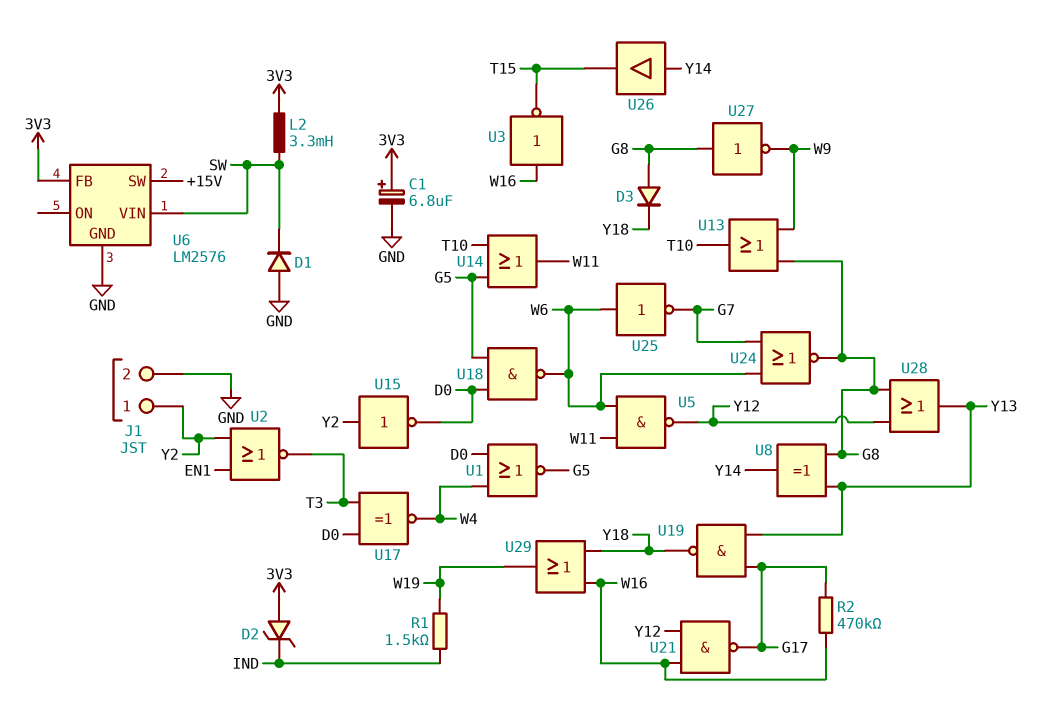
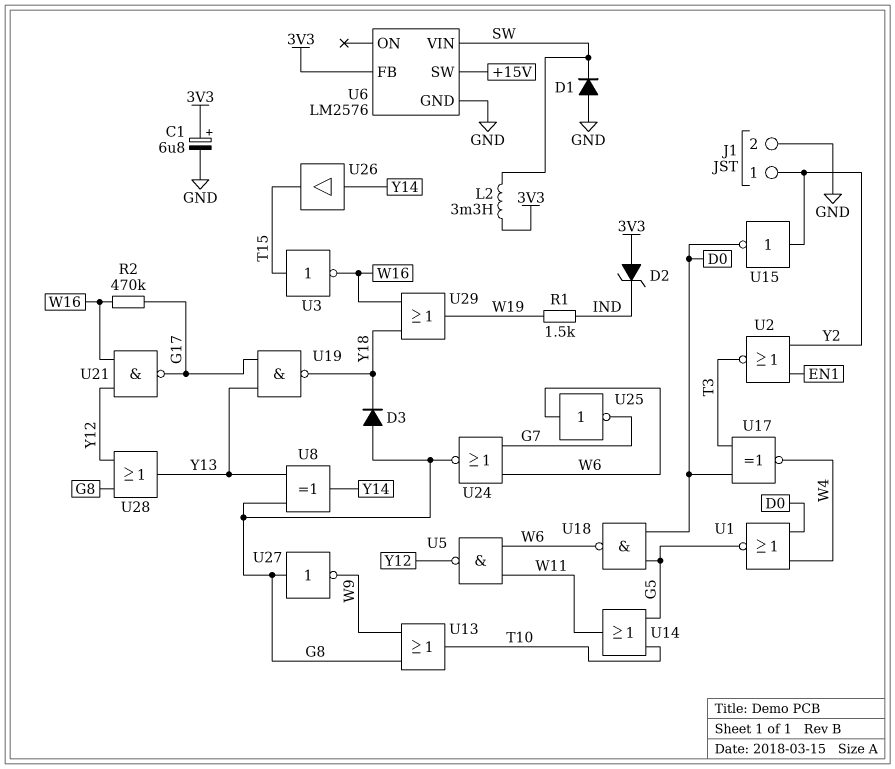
U3: NOT (in W16, out T15) -> NOT (in T15, out W16)

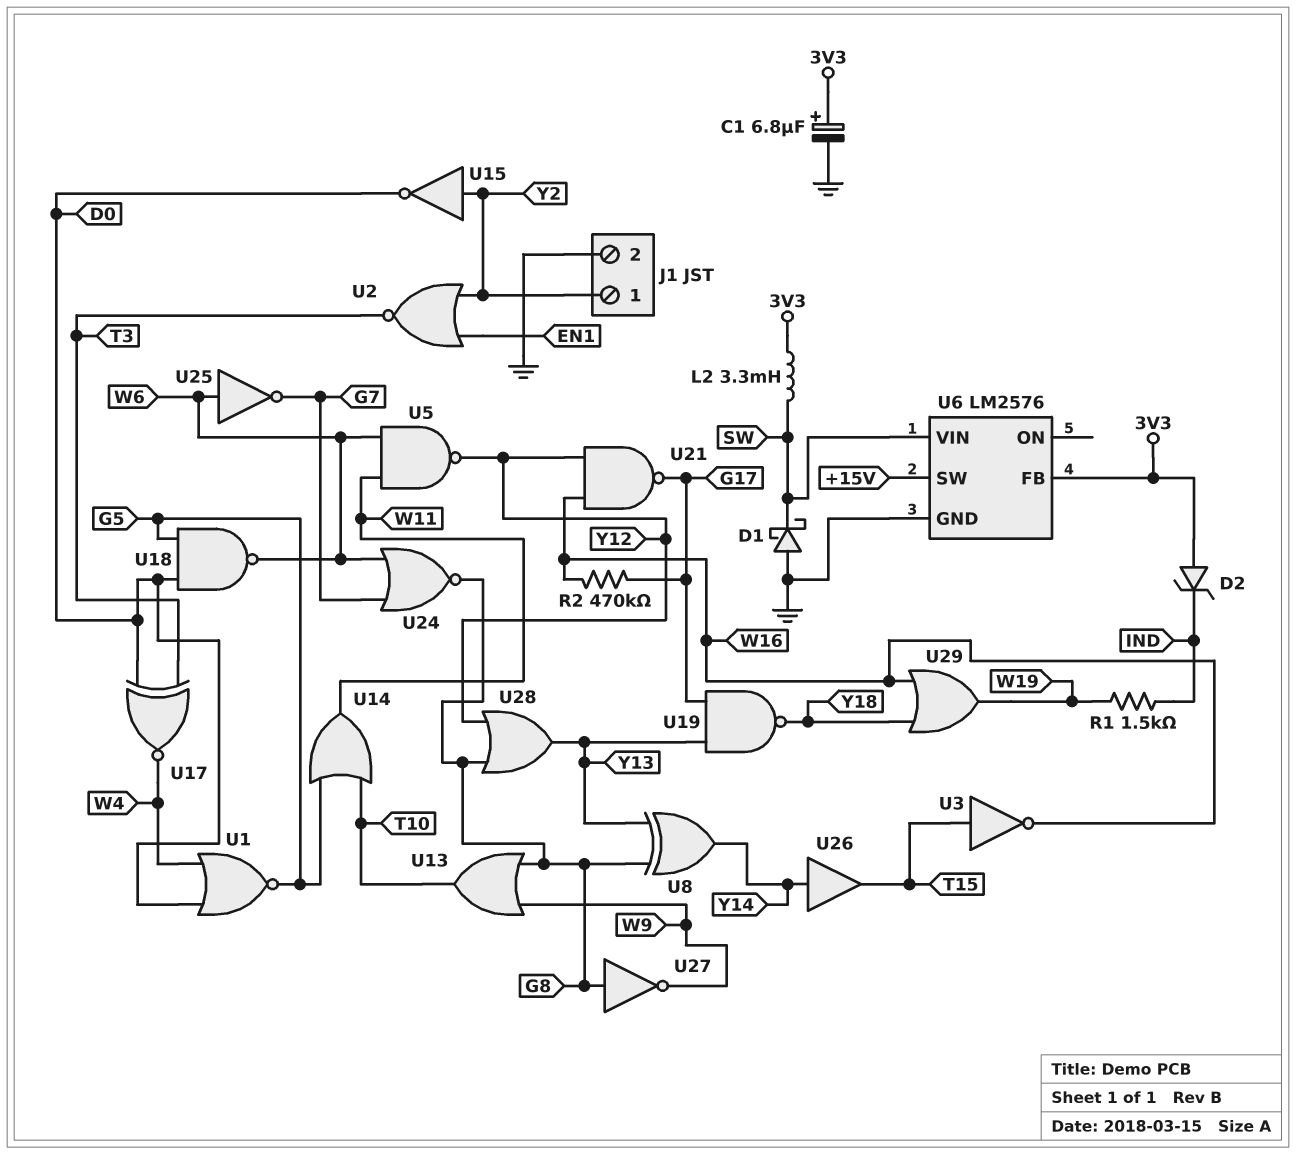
D1: diode (A GND, K SW) -> schottky (A GND, K SW)
D3: diode (A G8, K Y18) -> none

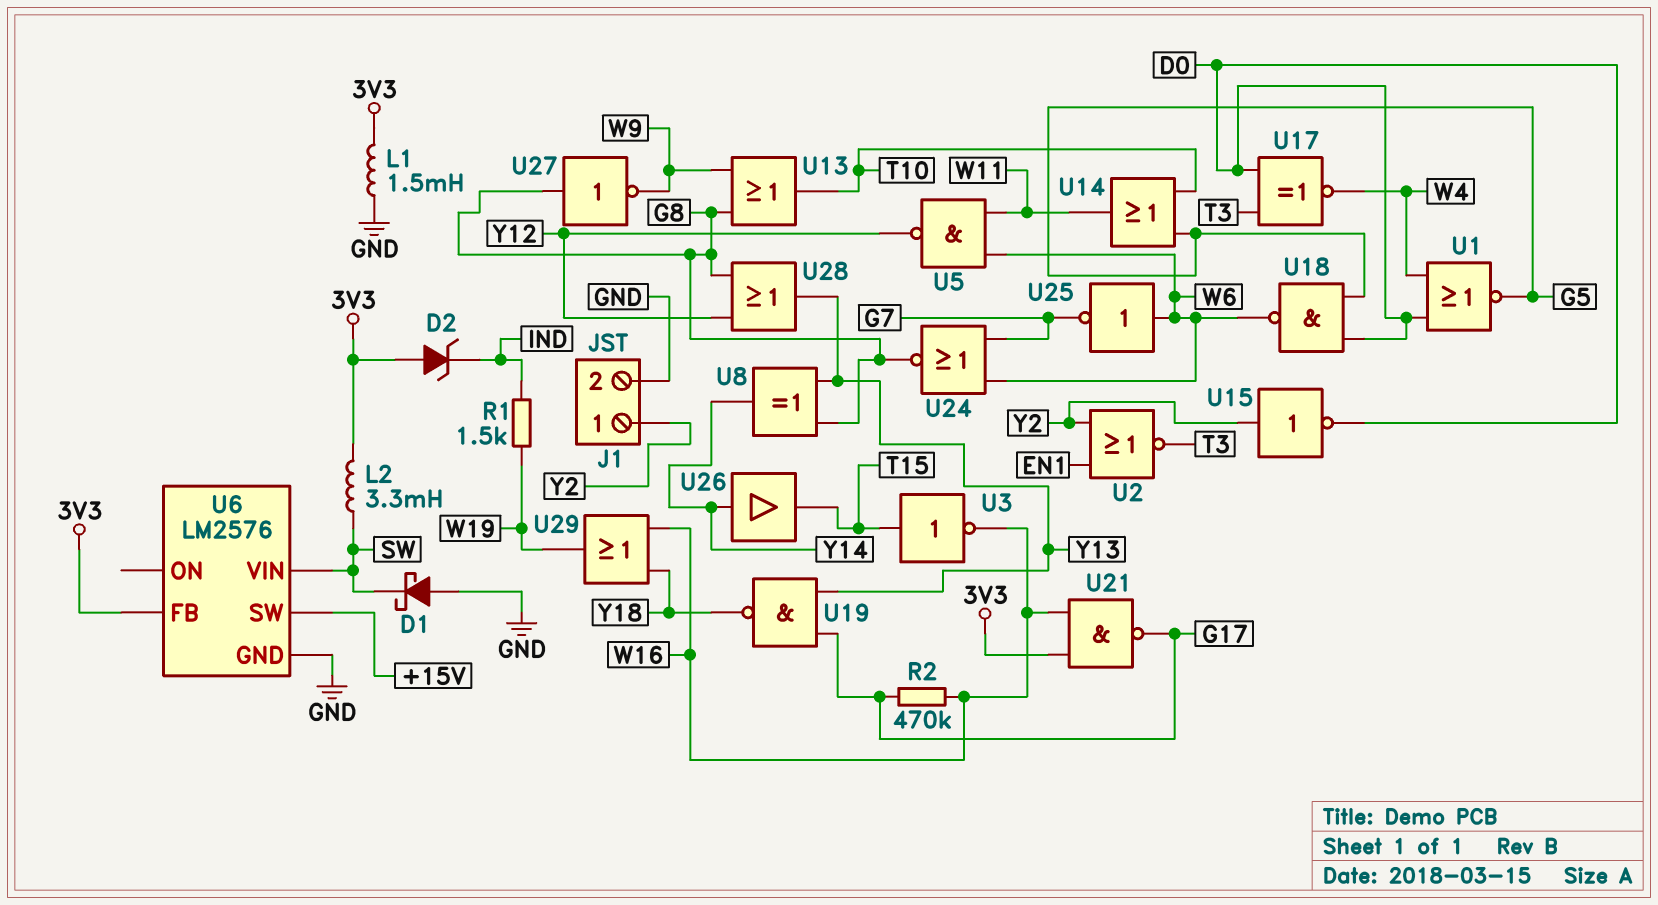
C1: 6.8uF (plus 3V3, minus GND) -> none
L1: none -> 1.5mH (3V3, GND)
U21: NAND (in W16, in Y12, out G17) -> NAND (in 3V3, in W16, out G17)

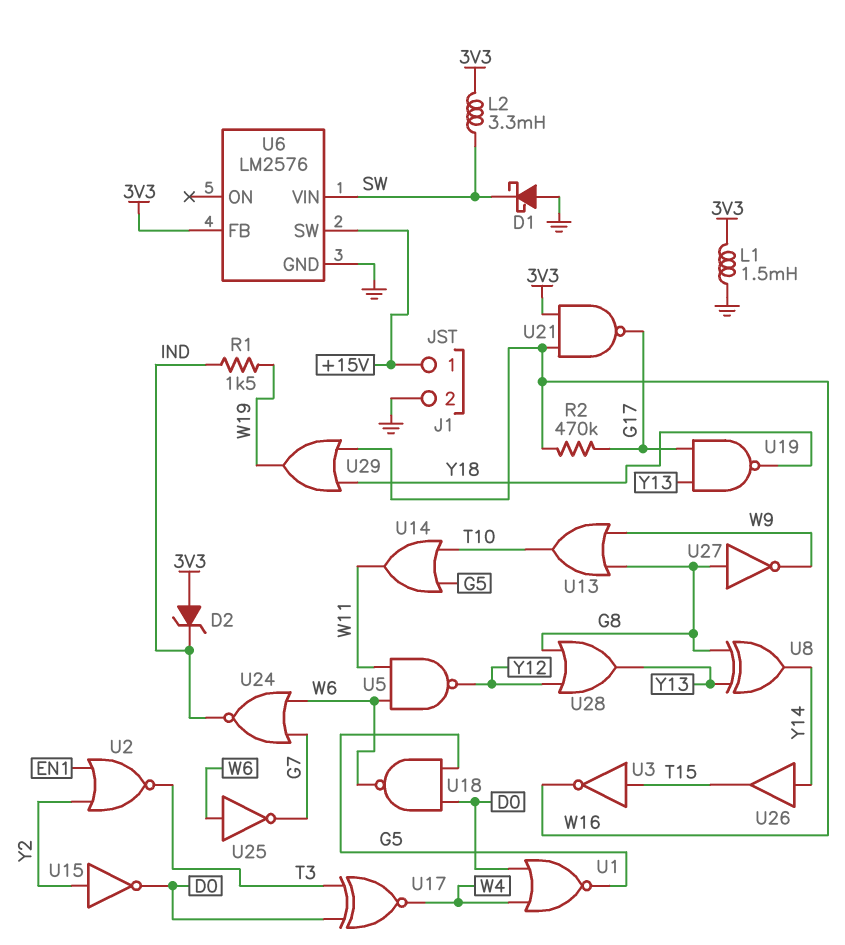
J1 pin 1: Y2 -> +15V
U24: NOR (in G7, in W6, out G8) -> NOR (in G7, in W6, out IND)

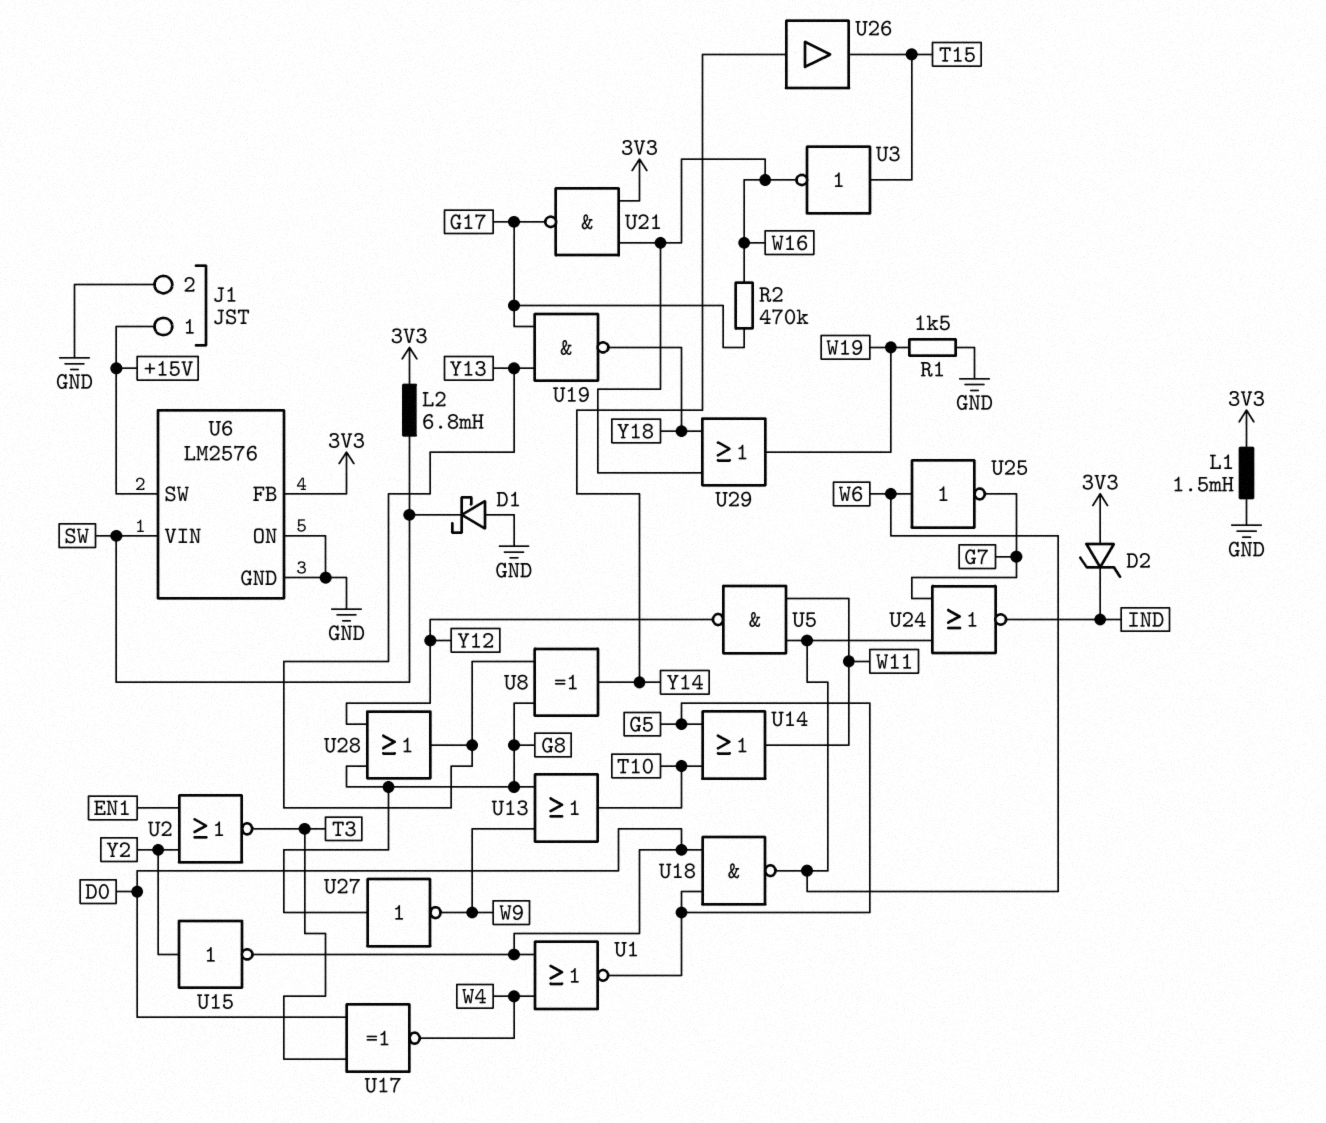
L2: 3.3mH (3V3, SW) -> 6.8mH (3V3, SW)
R1: 1.5k (IND, W19) -> 1.5k (GND, W19)
U6 pin ON: none -> GND

